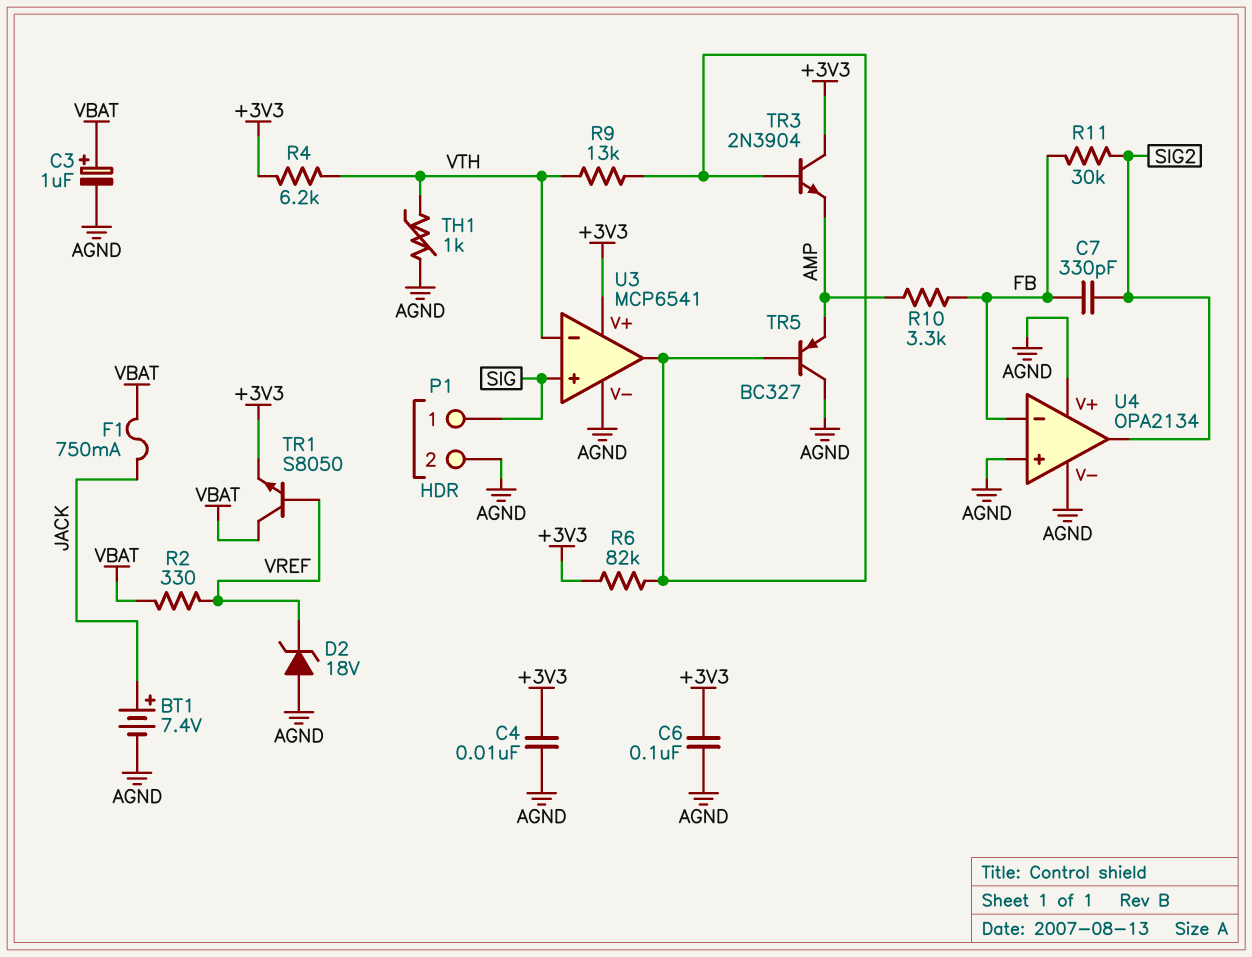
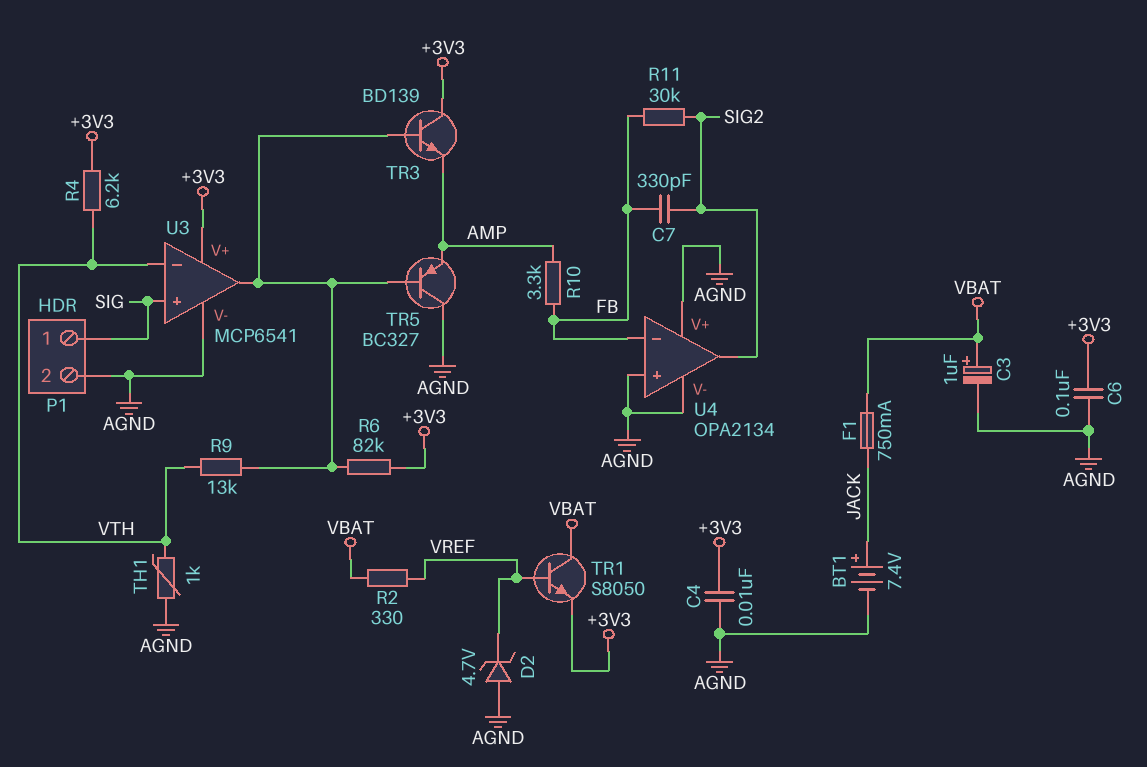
D2: zener 18V (A AGND, K VREF) -> zener 4.7V (A AGND, K VREF)
TR3: NPN 2N3904 (B U3/out, C +3V3, E AMP) -> NPN BD139 (B U3/out, C +3V3, E AMP)

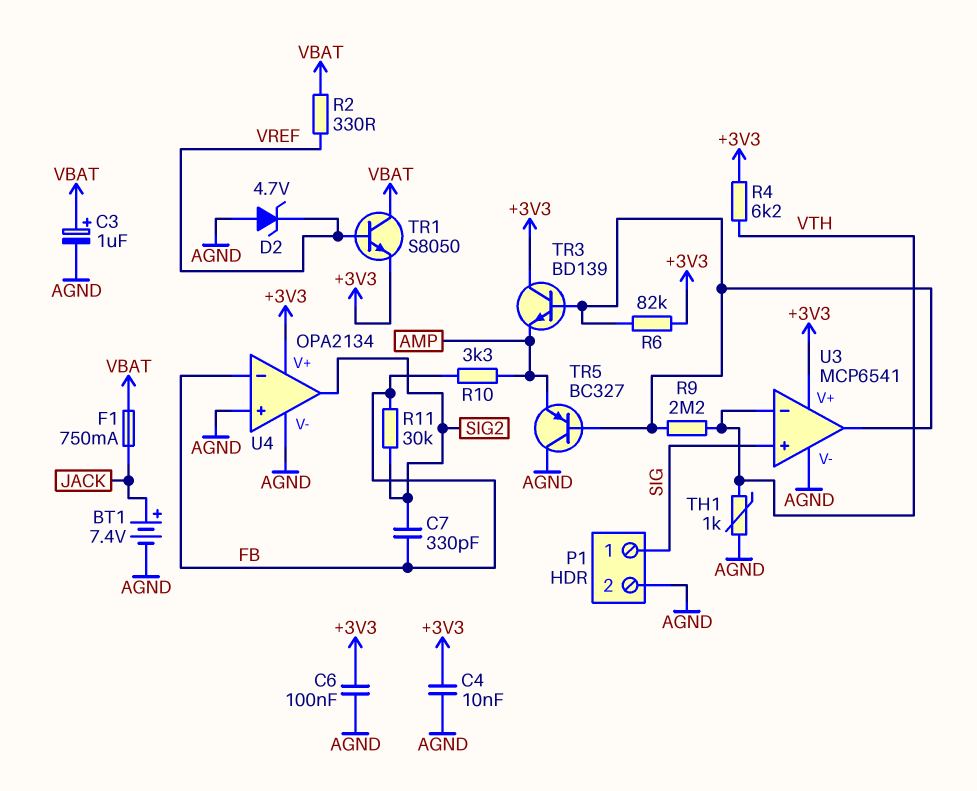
R9: 13k (U3/out, VTH) -> 2.2M (U3/out, VTH)
U4 pin V+: AGND -> +3V3

